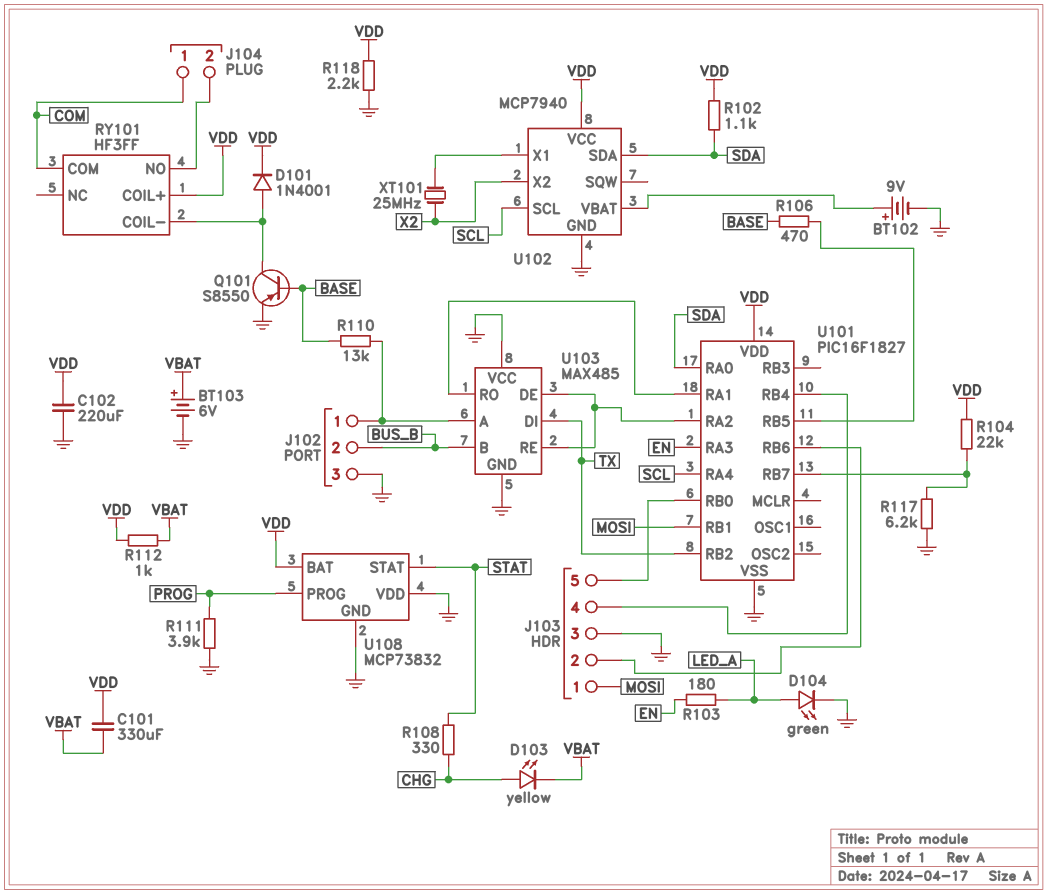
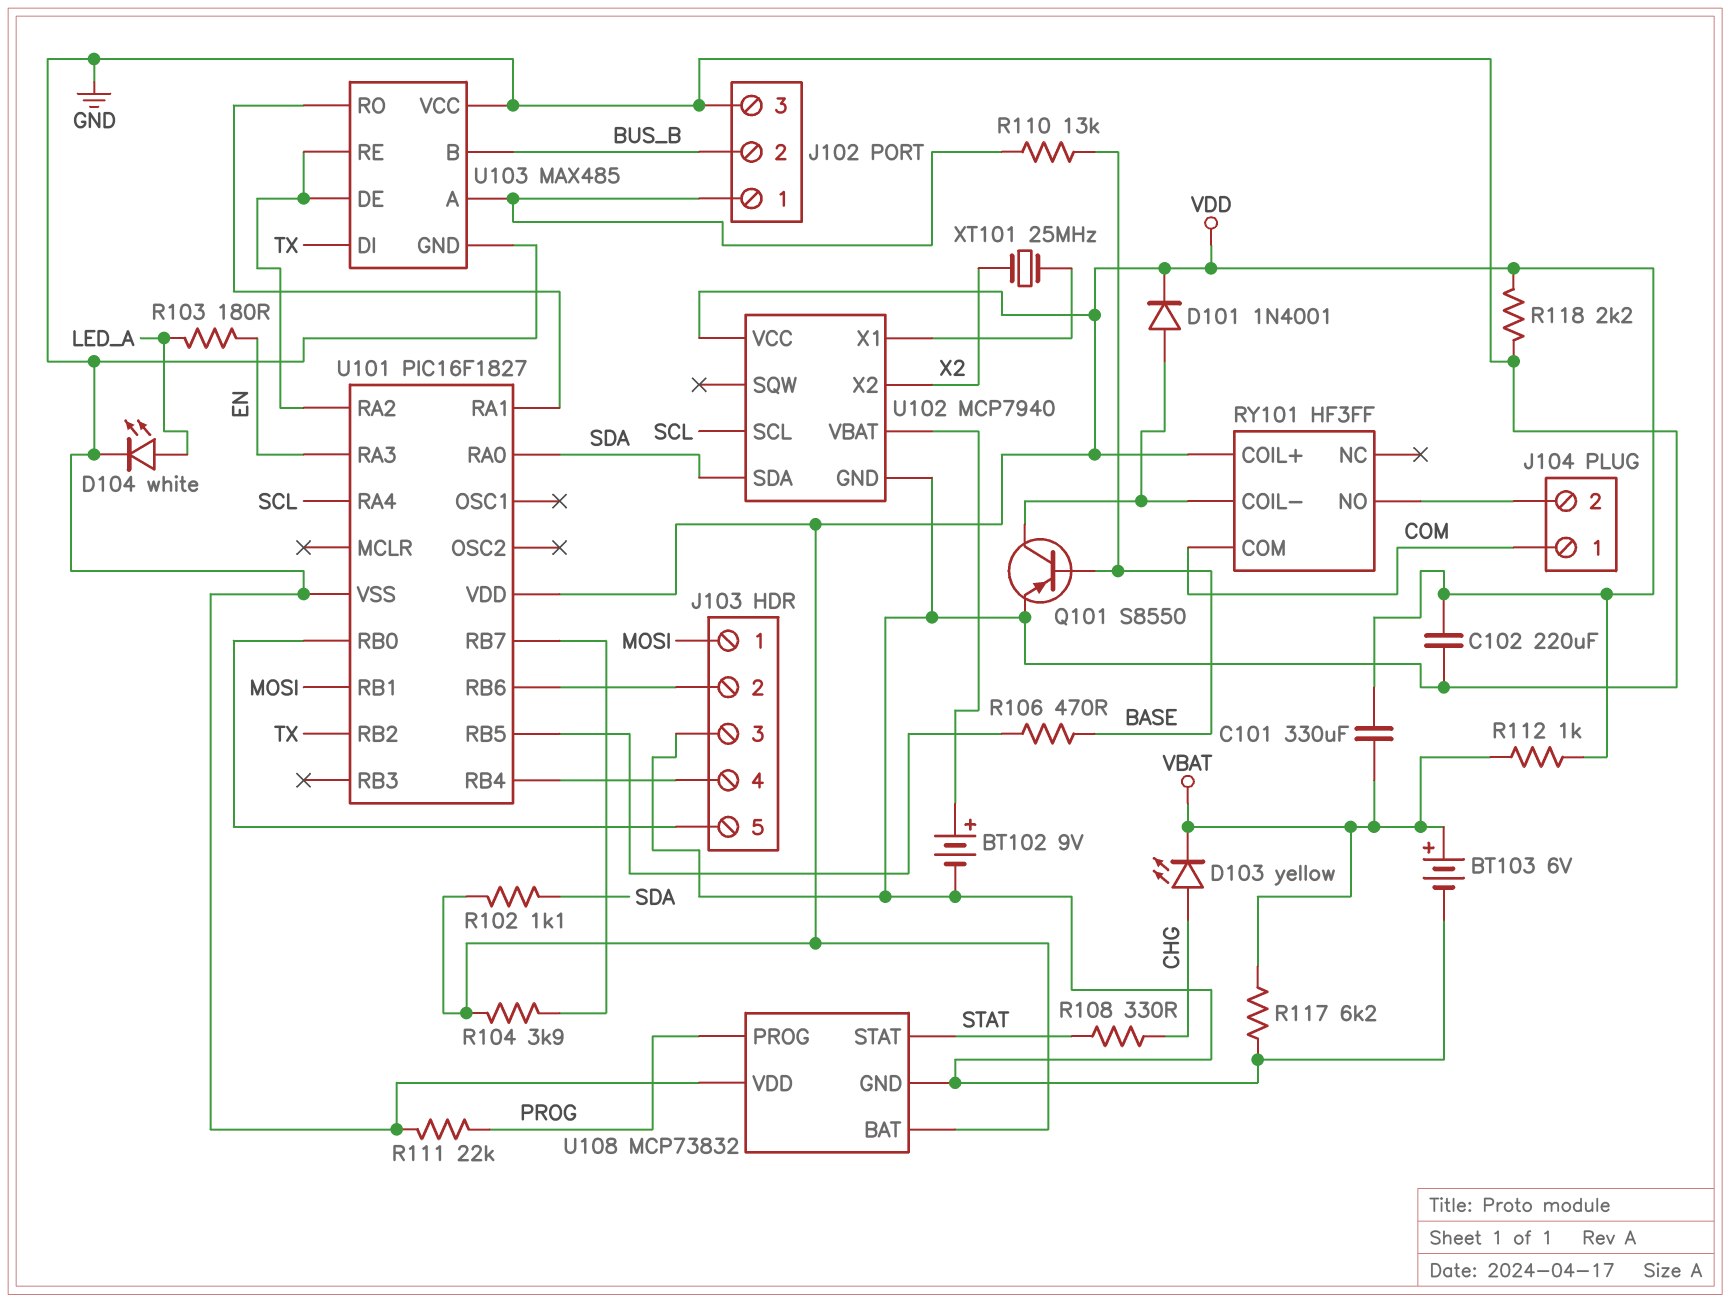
D104: LED green (A LED_A, K GND) -> LED white (A LED_A, K GND)
R104: 22k (U101/RB7, VDD) -> 3.9k (U101/RB7, VDD)
R111: 3.9k (GND, PROG) -> 22k (GND, PROG)
R117: 6.2k (GND, U101/RB7) -> 6.2k (GND, VBAT)

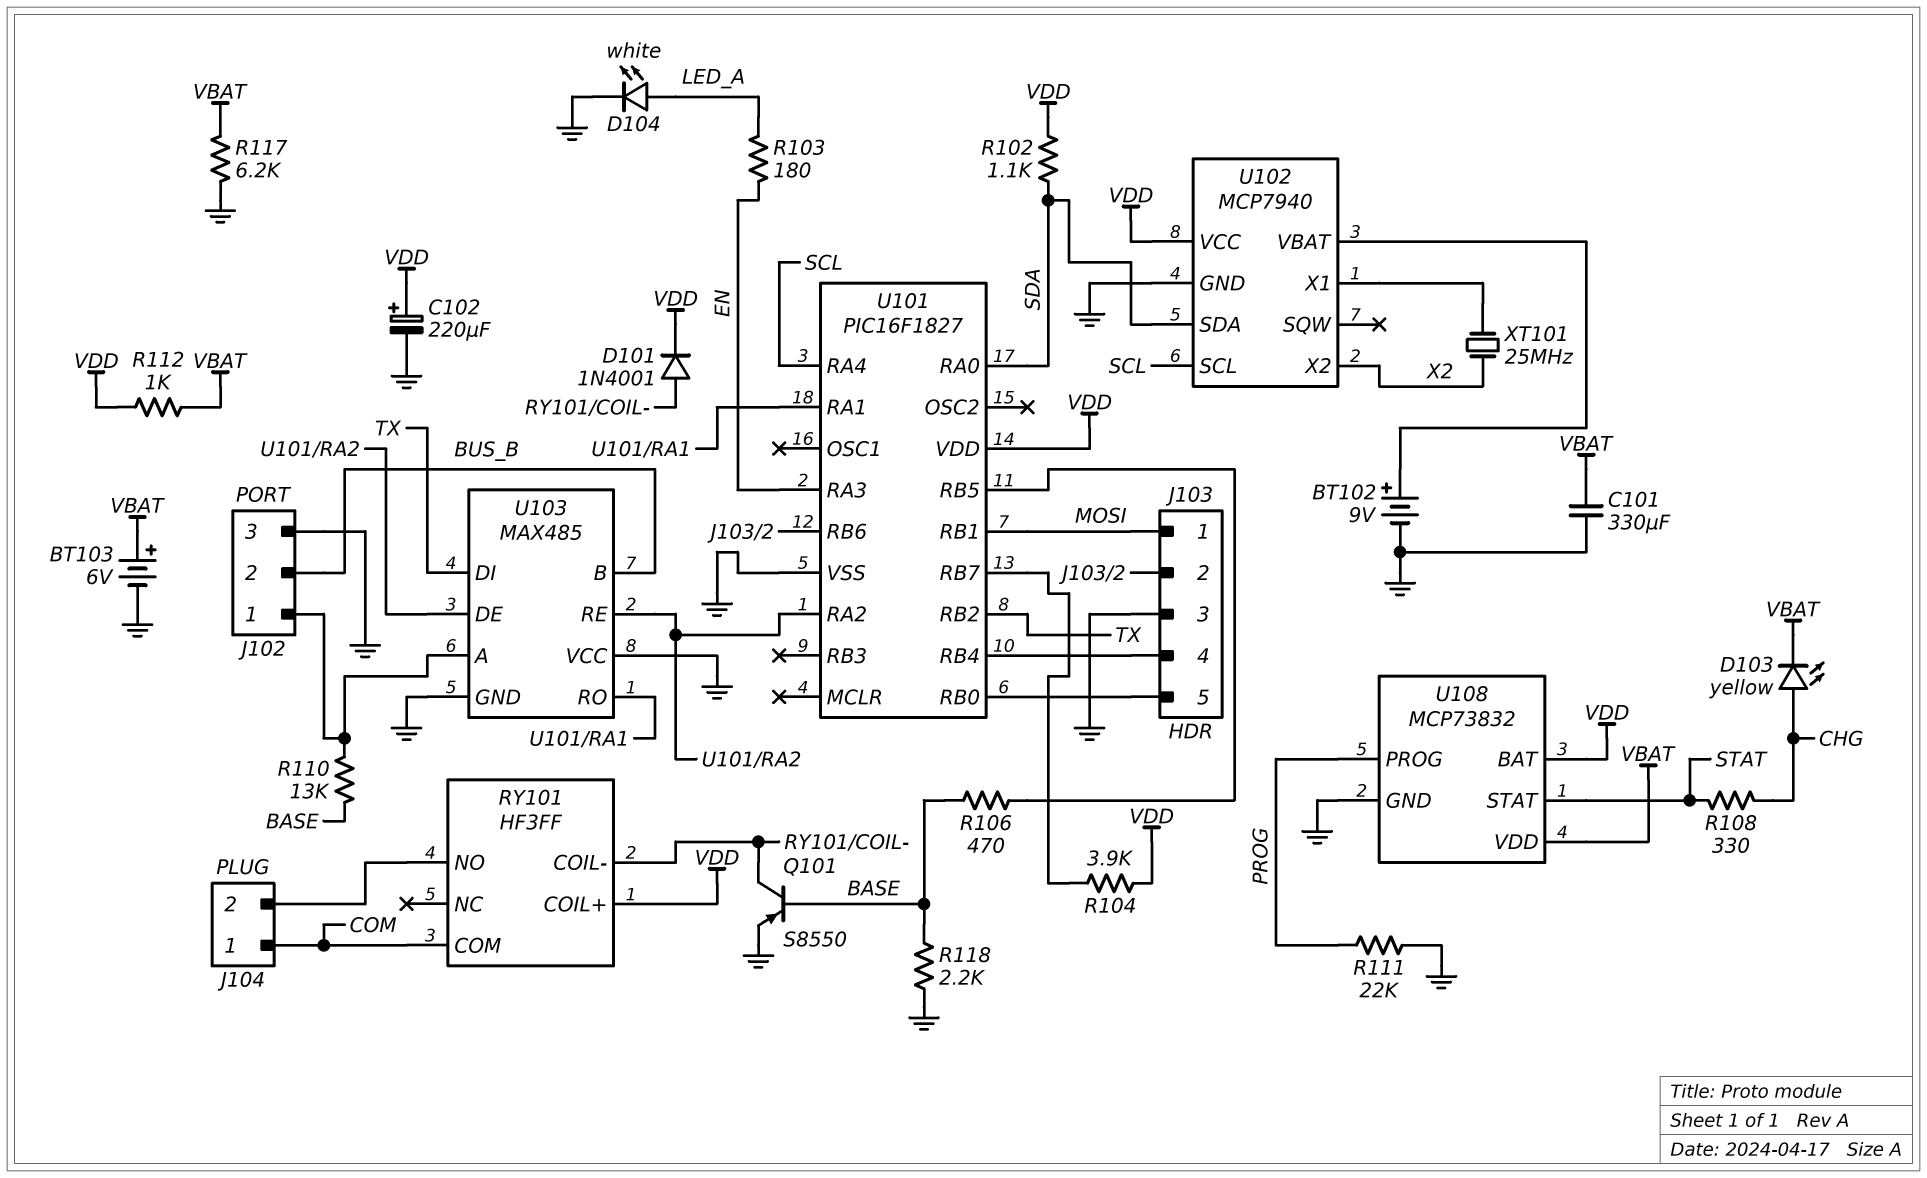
C101: 330uF (VBAT, VDD) -> 330uF (GND, VBAT)
C102: 220uF (GND, VDD) -> 220uF (plus VDD, minus GND)
R118: 2.2k (GND, VDD) -> 2.2k (BASE, GND)
U108 pin VDD: GND -> VBAT

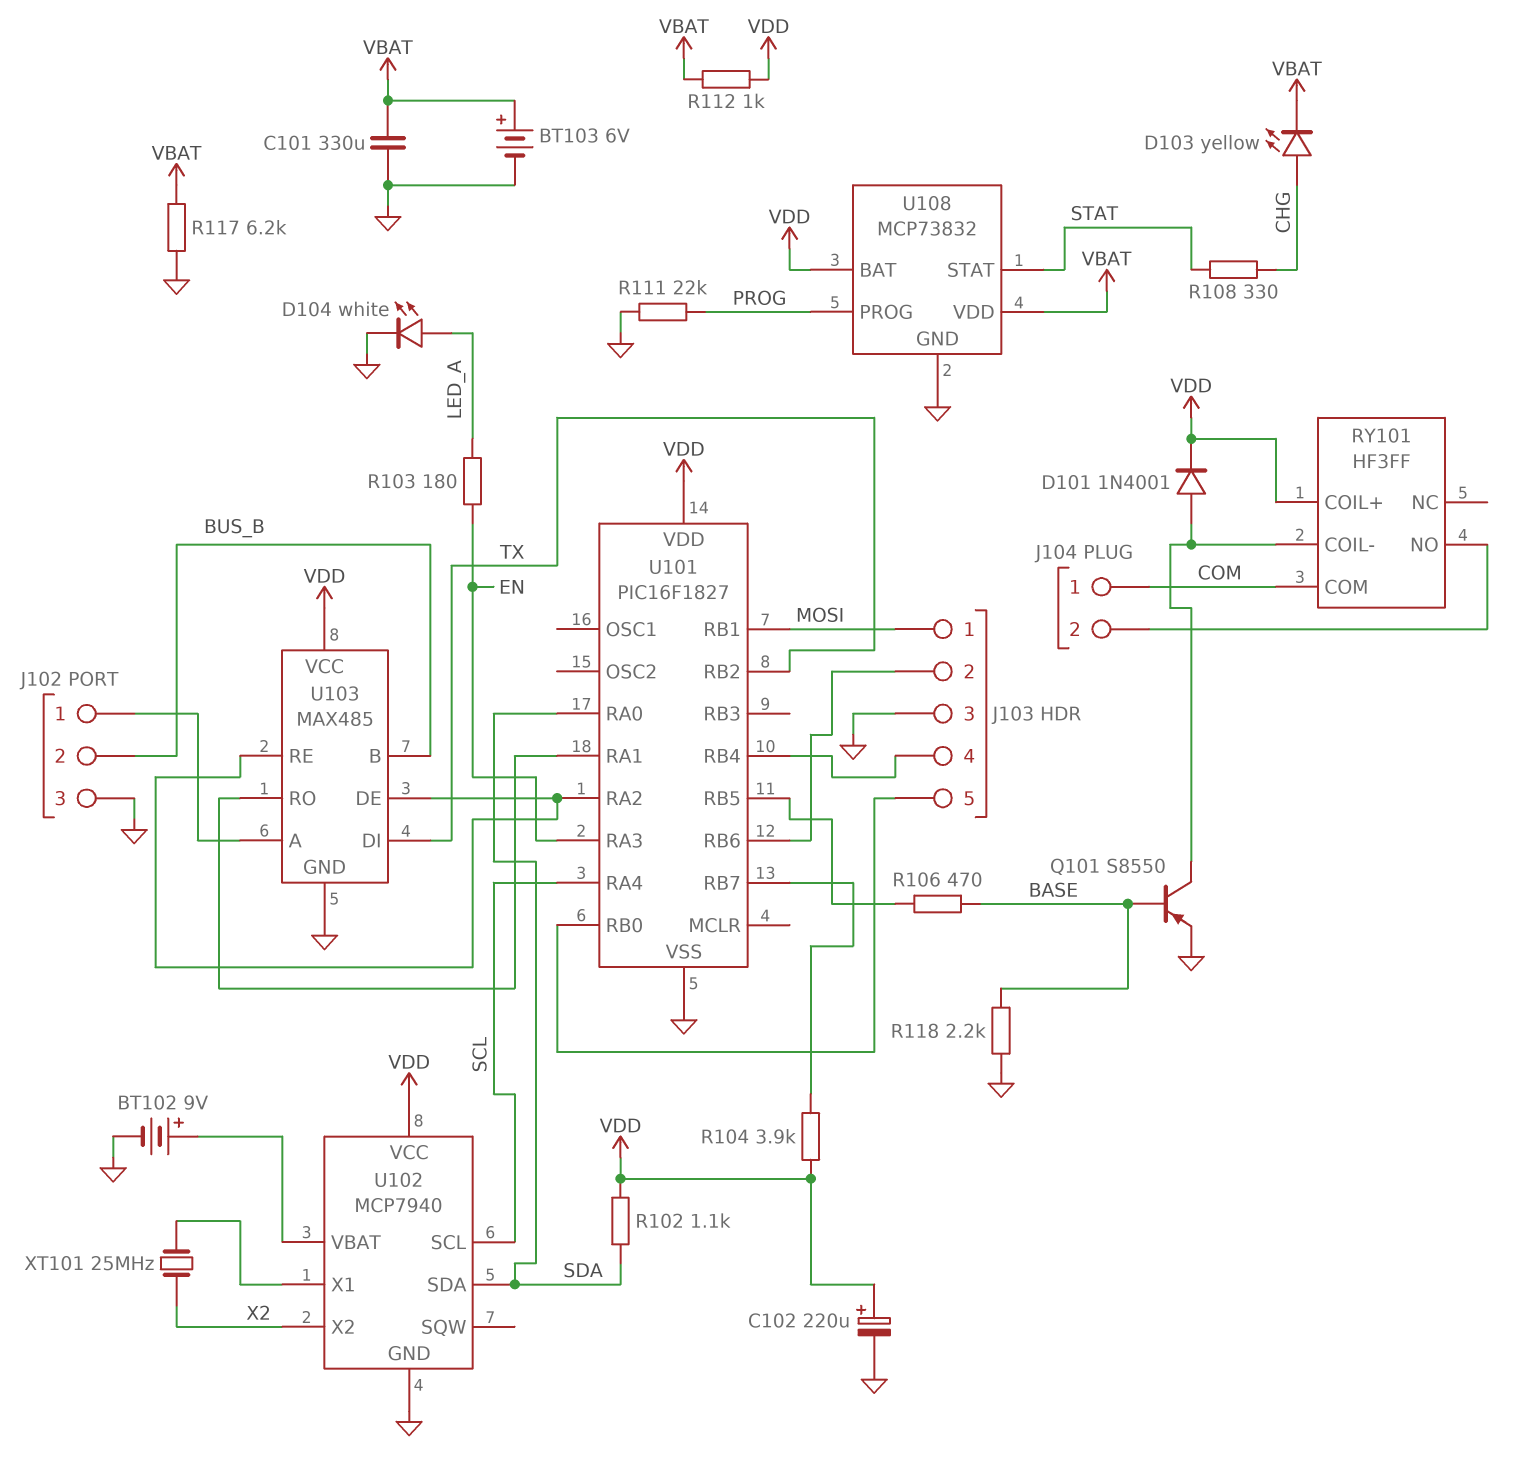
R110: 13k (BASE, J102/1) -> none
U103 pin VCC: GND -> VDD

